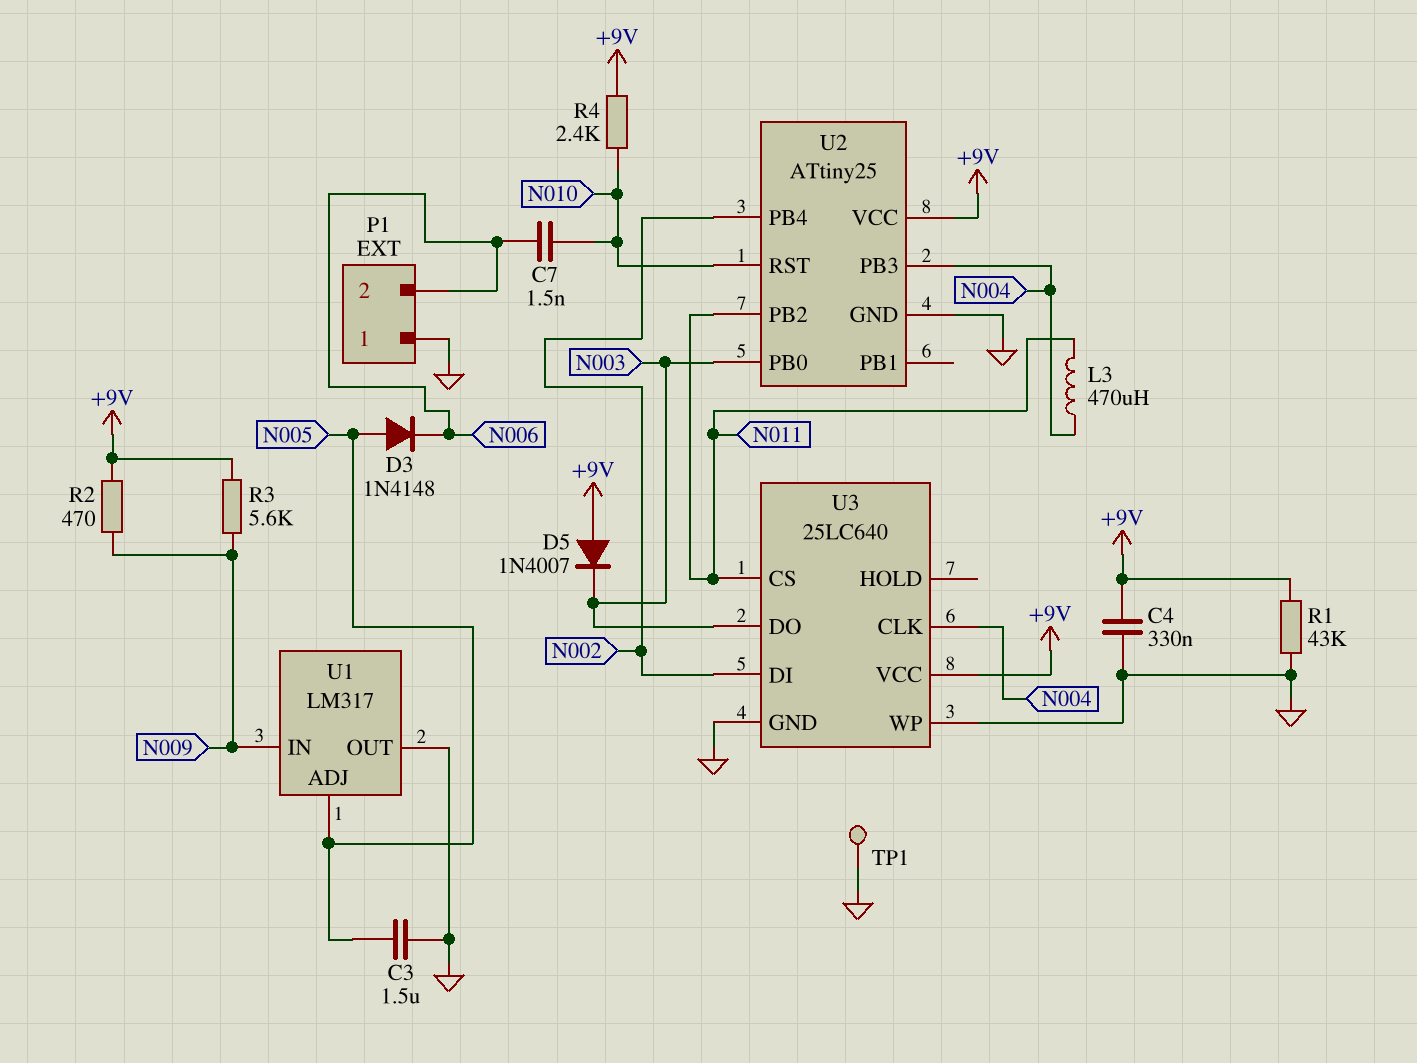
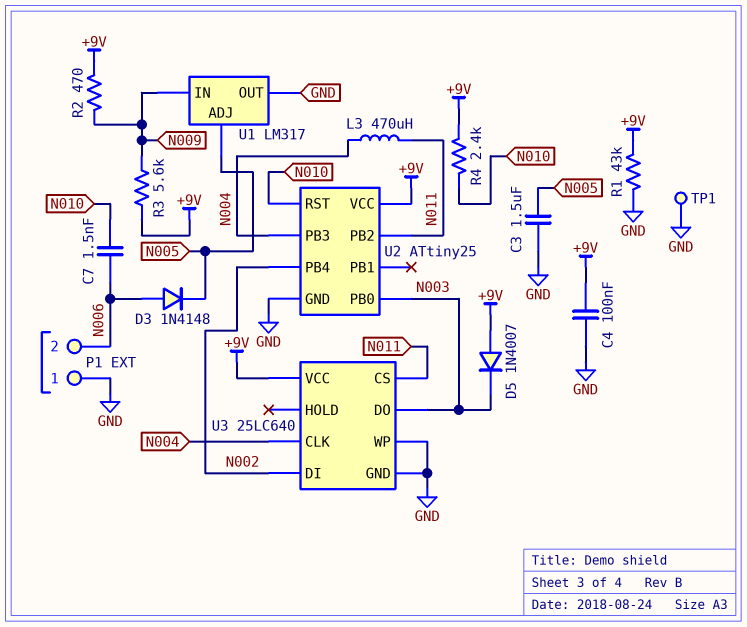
C4: 330nF (+9V, GND) -> 100nF (+9V, GND)
D3: diode 1N4148 (A N005, K N006) -> diode 1N4148 (A N006, K N005)

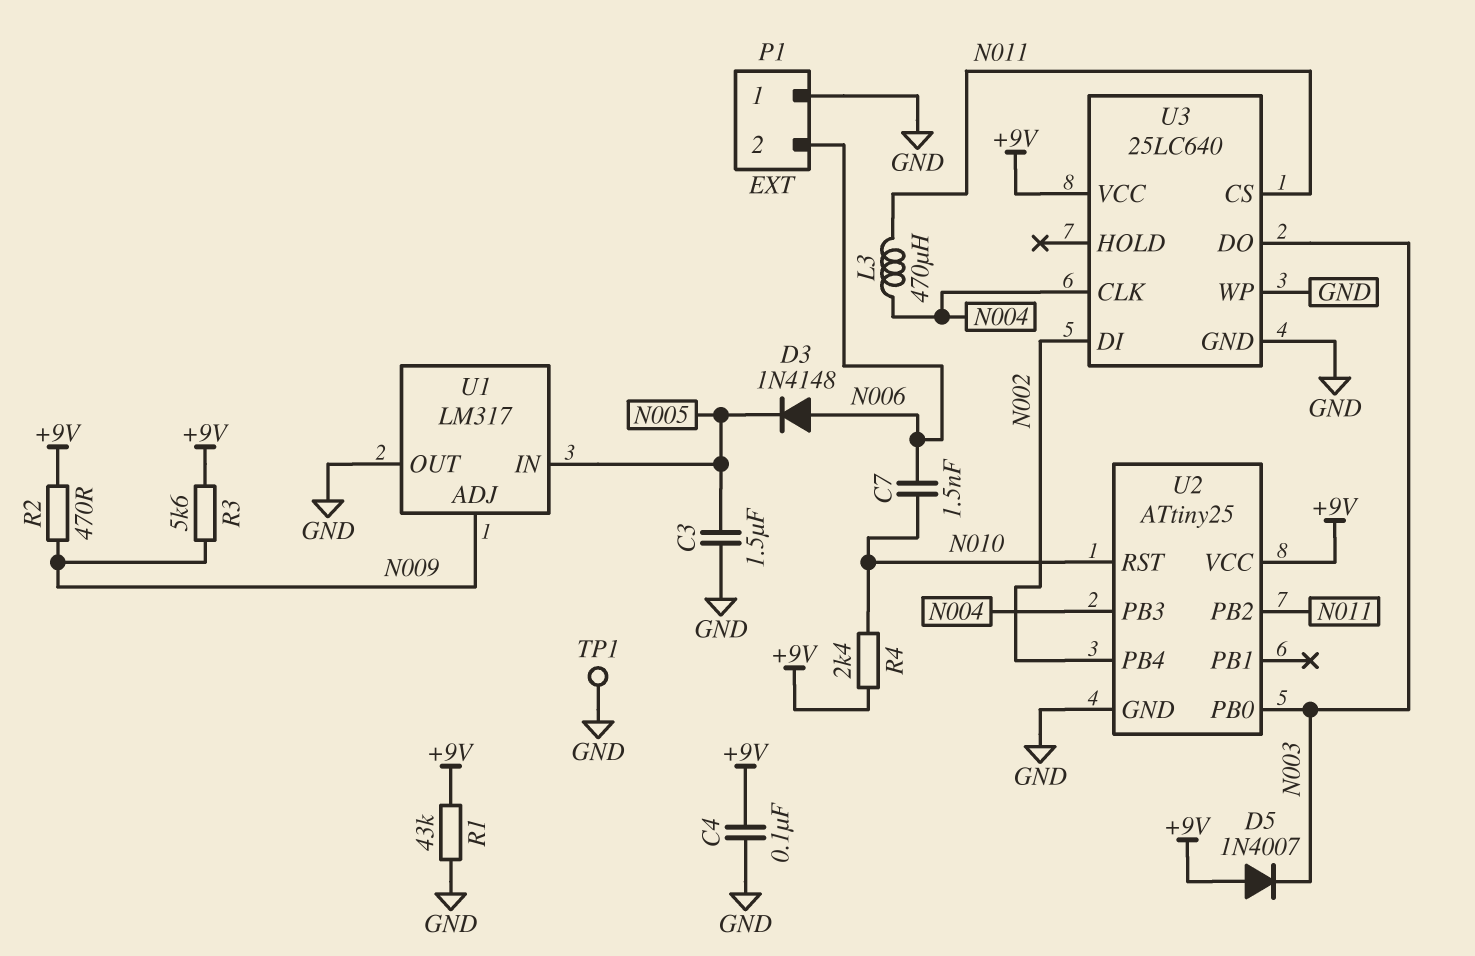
U1 pin ADJ: N005 -> N009
U1 pin IN: N009 -> N005

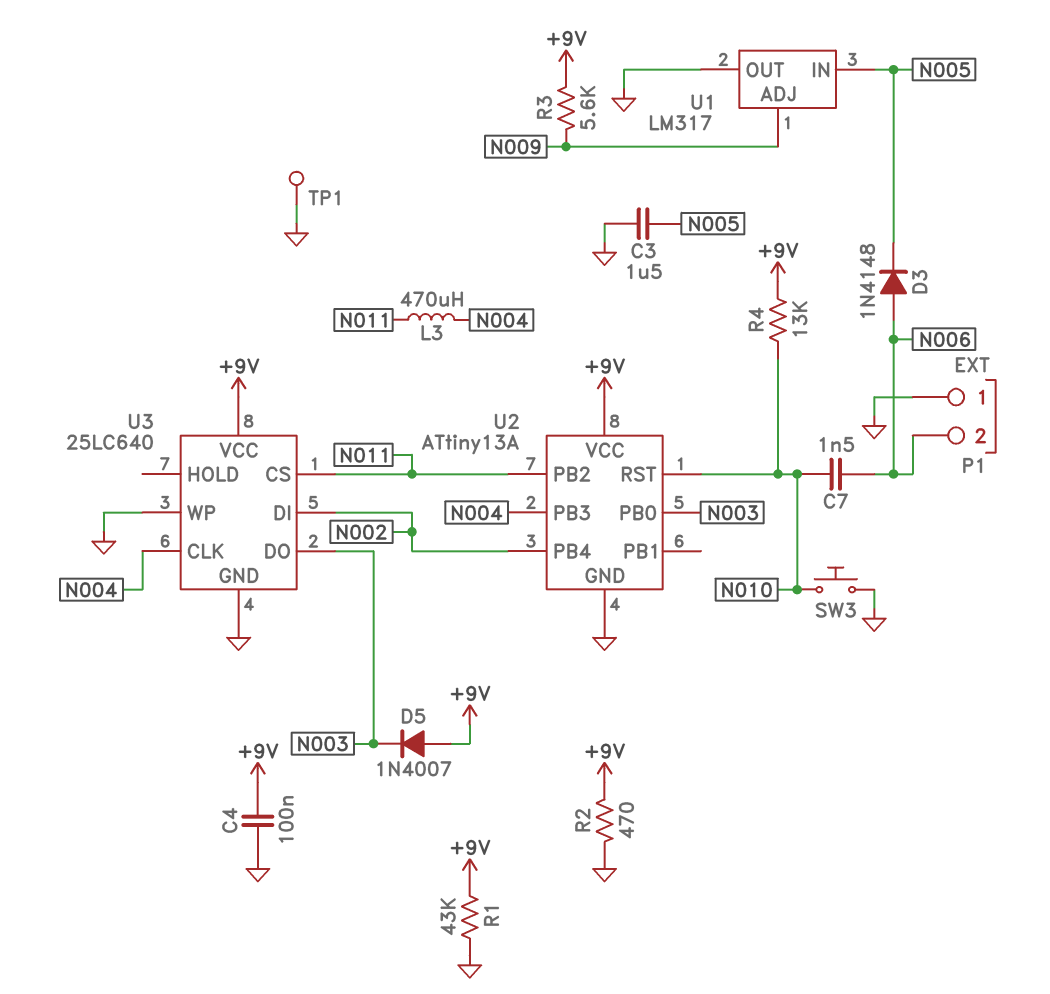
R2: 470 (+9V, N009) -> 470 (+9V, GND)
R4: 2.4k (+9V, N010) -> 13k (+9V, N010)
SW3: none -> button (GND, N010)
U2: ATtiny25 -> ATtiny13A

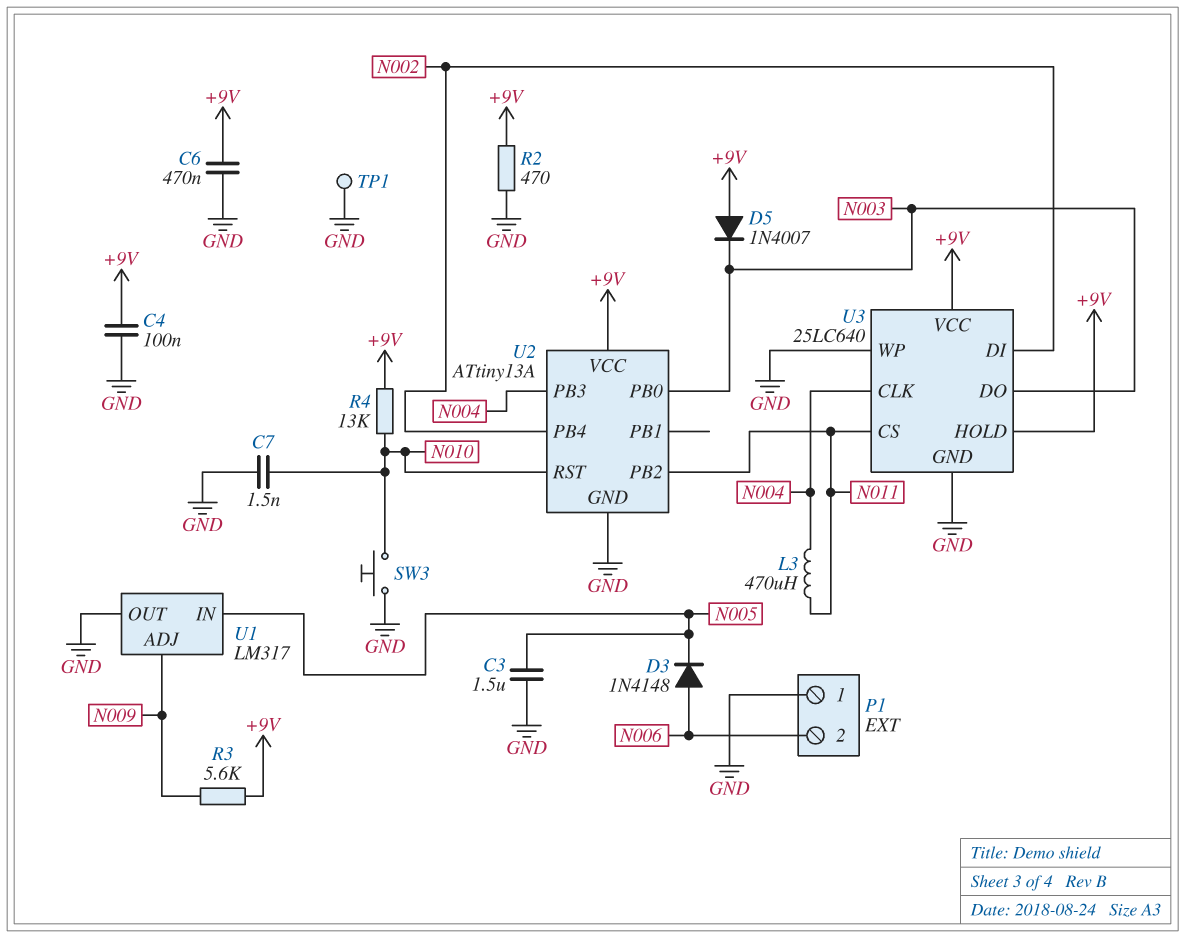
C6: none -> 470nF (+9V, GND)
C7: 1.5nF (N006, N010) -> 1.5nF (GND, N010)
R1: 43k (+9V, GND) -> none
U3 pin HOLD: none -> +9V

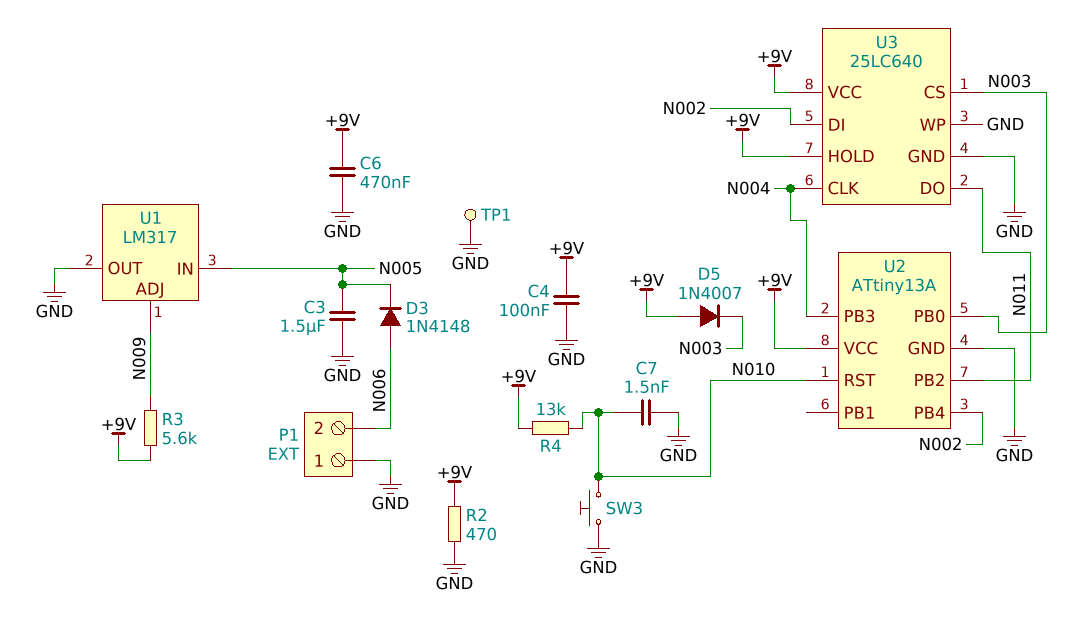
L3: 470uH (N004, N011) -> none
U3 pin CS: N011 -> N003
U3 pin DO: N003 -> N011

